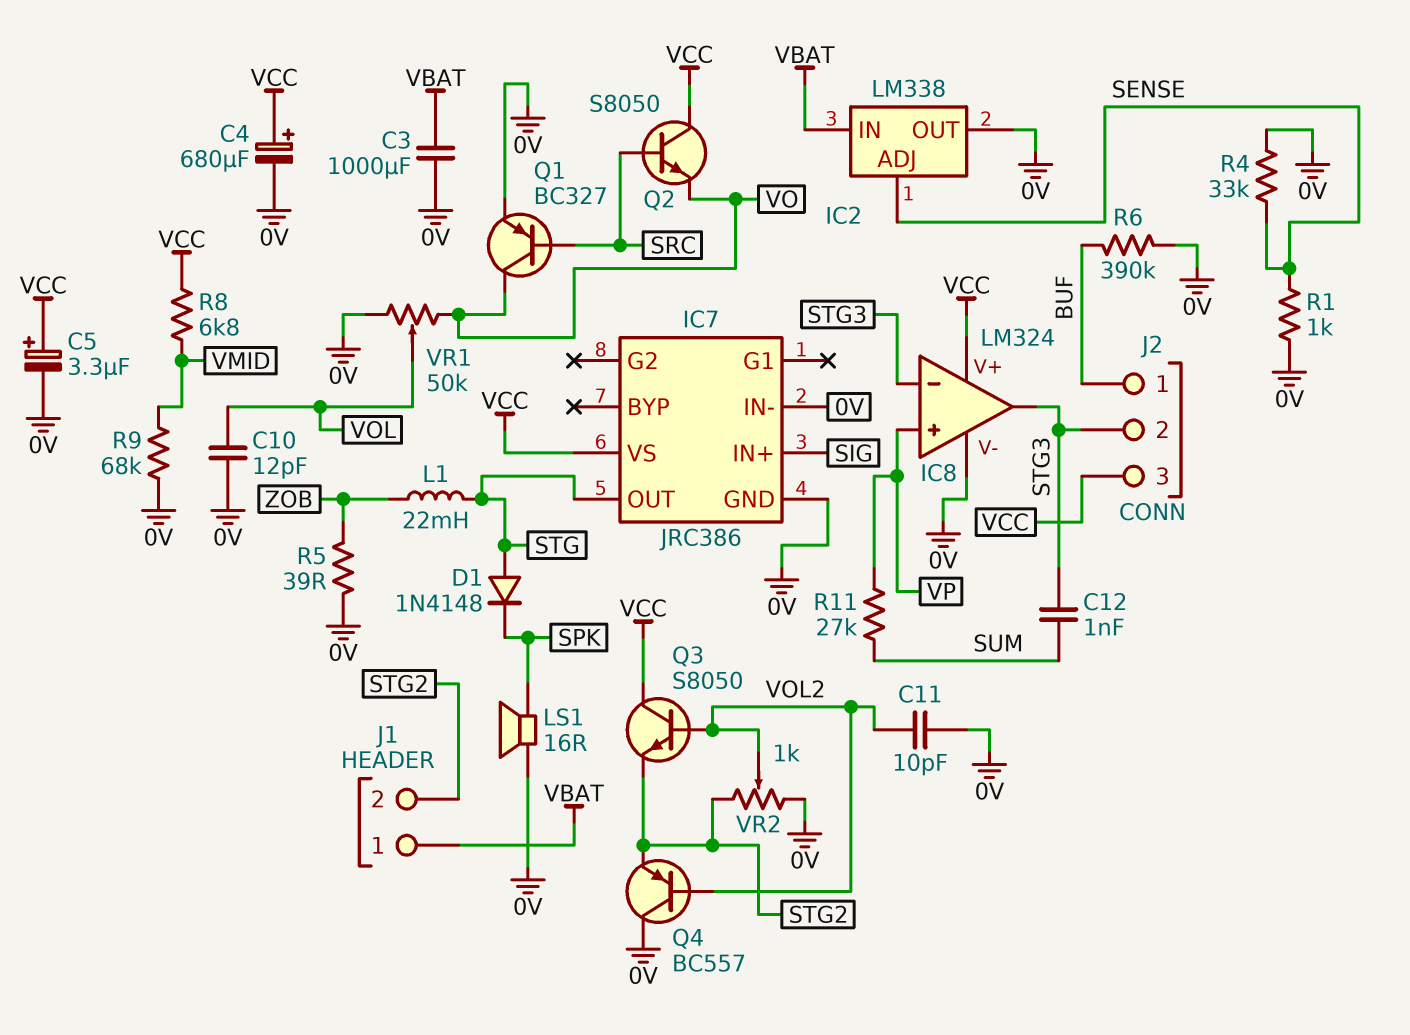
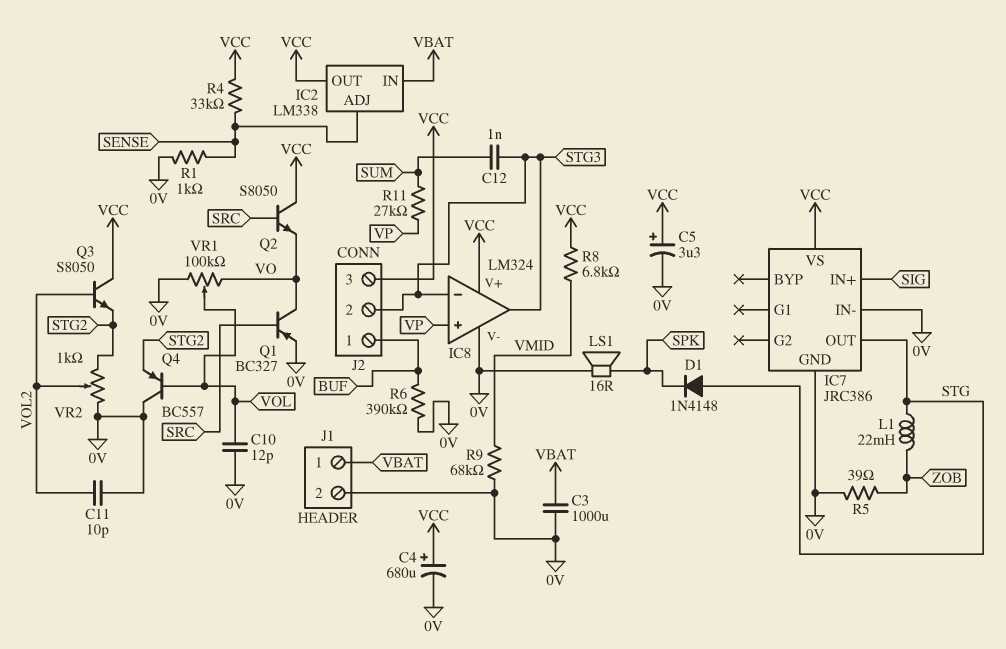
IC2 pin OUT: 0V -> VCC
J1 pin 2: STG2 -> 0V
Q4: PNP BC557 (B VOL2, C 0V, E STG2) -> PNP BC557 (B VOL, C 0V, E STG2)
R4: 33k (0V, SENSE) -> 33k (SENSE, VCC)
VR1: 50k (0V, VO, wiper VOL) -> 100k (0V, VO, wiper VOL)

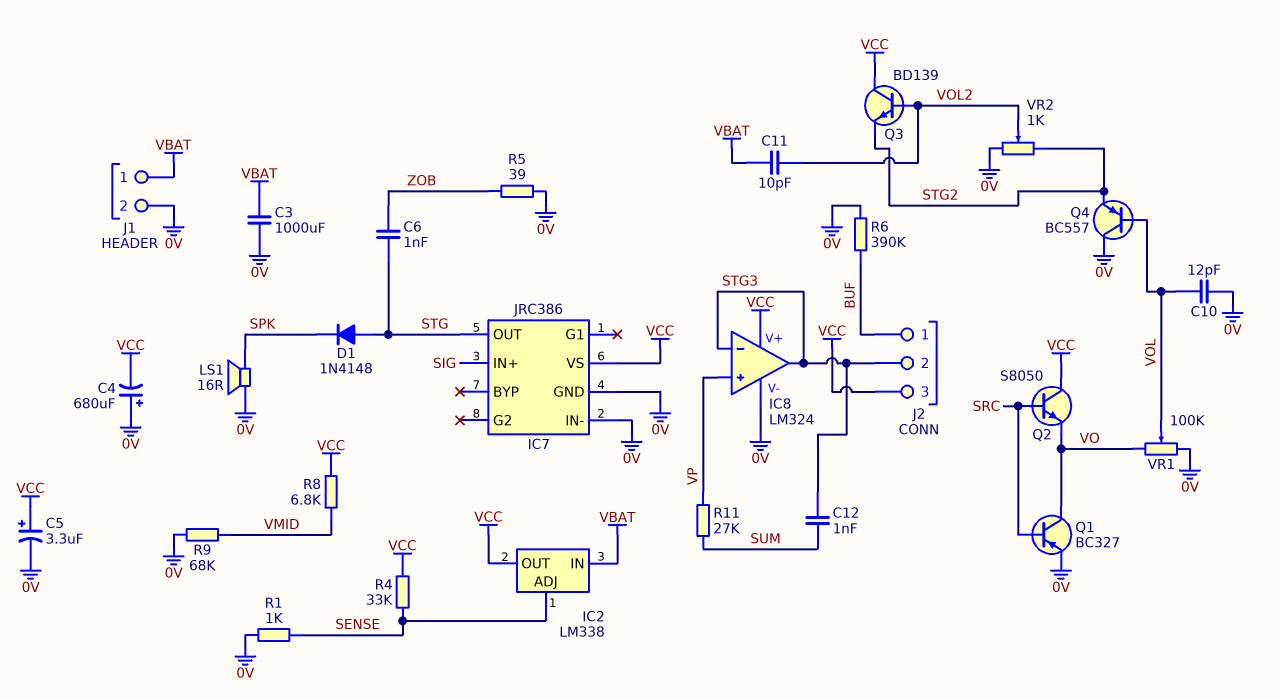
C4: 680uF (plus VCC, minus 0V) -> 680uF (plus 0V, minus VCC)
C6: none -> 1nF (STG, ZOB)
C11: 10pF (0V, VOL2) -> 10pF (VBAT, VOL2)
L1: 22mH (STG, ZOB) -> none
Q3: NPN S8050 (B VOL2, C VCC, E STG2) -> NPN BD139 (B VOL2, C VCC, E STG2)

